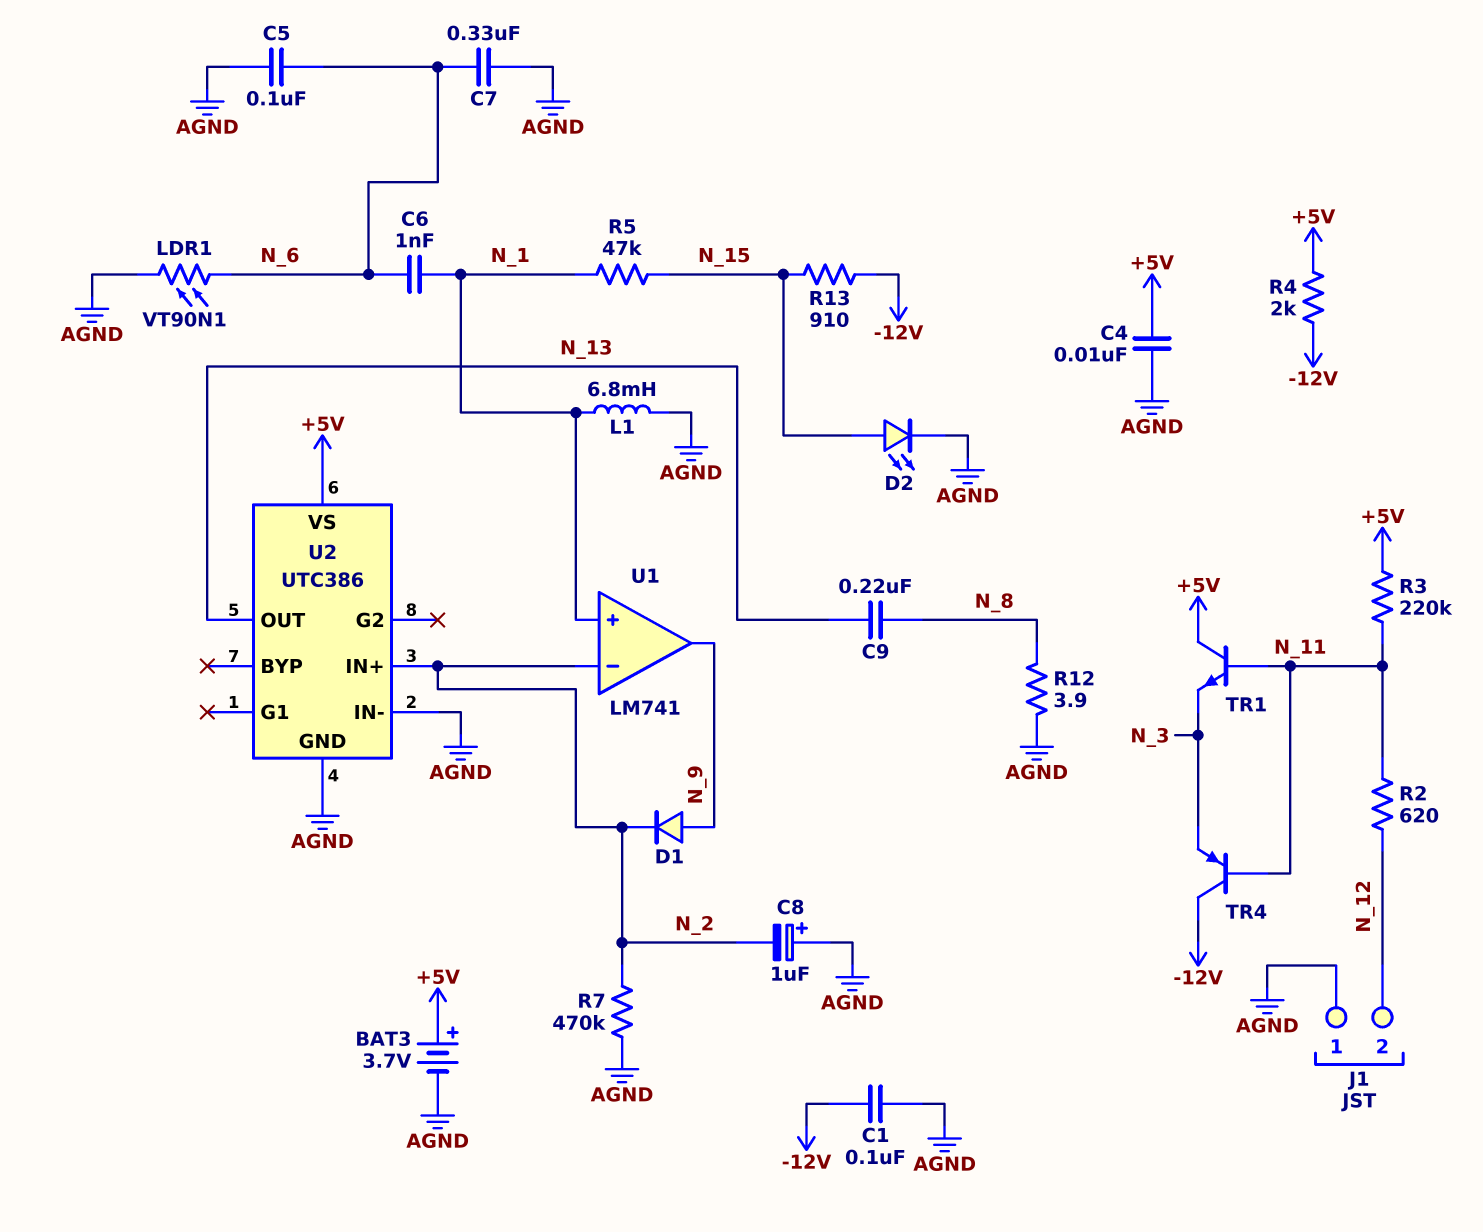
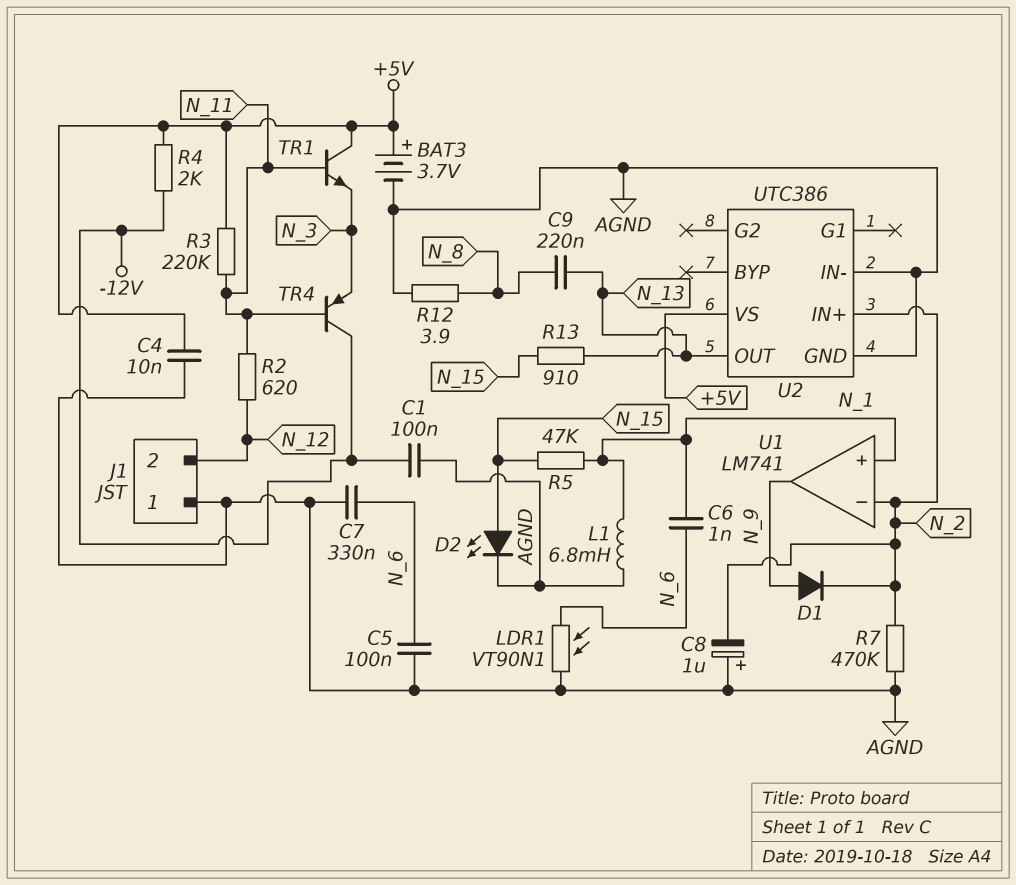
R13: 910 (-12V, N_15) -> 910 (N_13, N_15)

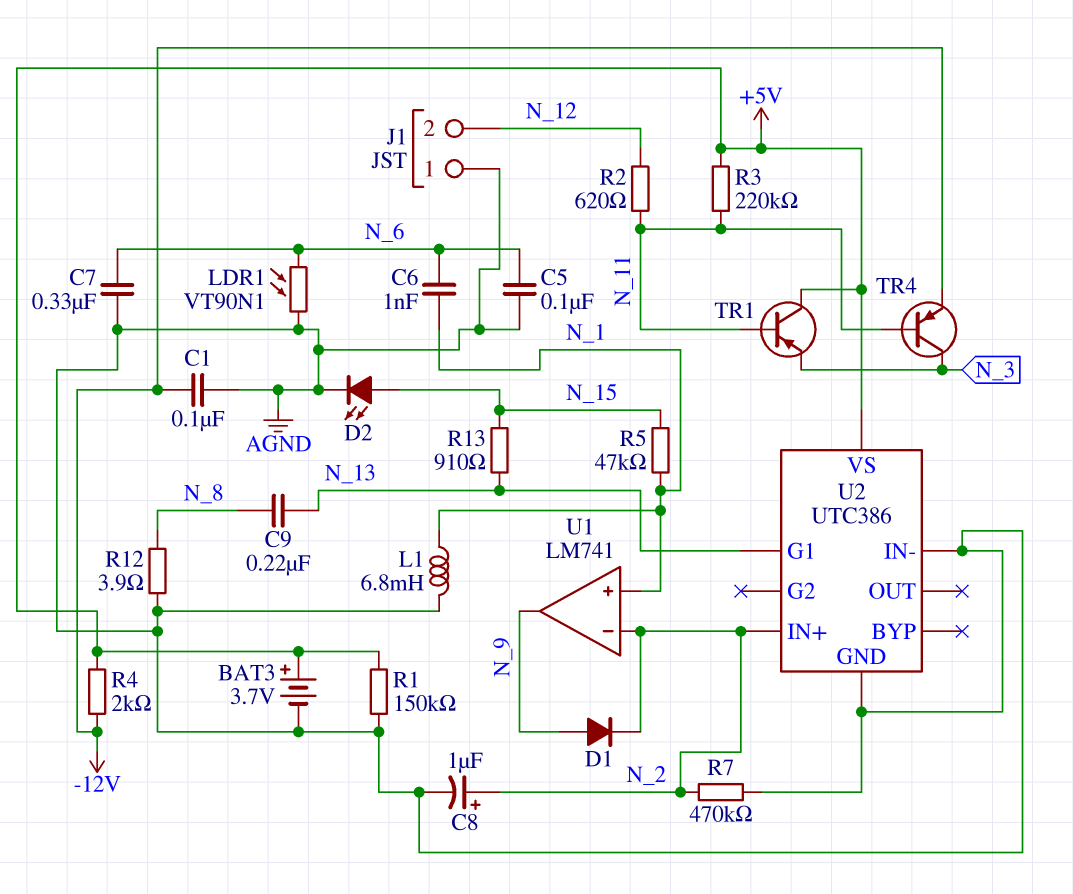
C4: 10nF (+5V, AGND) -> none
C8: 1uF (plus AGND, minus N_2) -> 1uF (plus N_2, minus AGND)
R1: none -> 150k (+5V, AGND)
TR1: NPN (B N_11, C +5V, E N_3) -> PNP (B N_11, C +5V, E N_3)
TR4: PNP (B N_11, C -12V, E N_3) -> PNP (B N_11, C N_3, E -12V)
U2 pin G1: none -> N_13
U2 pin OUT: N_13 -> none

